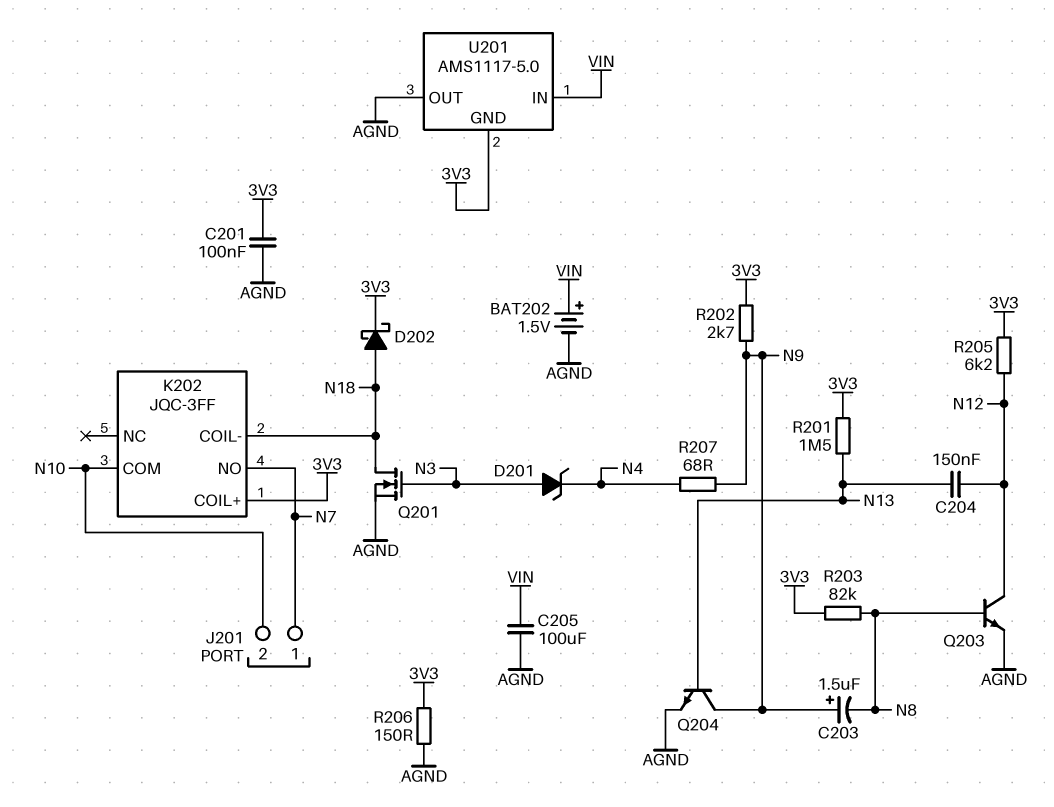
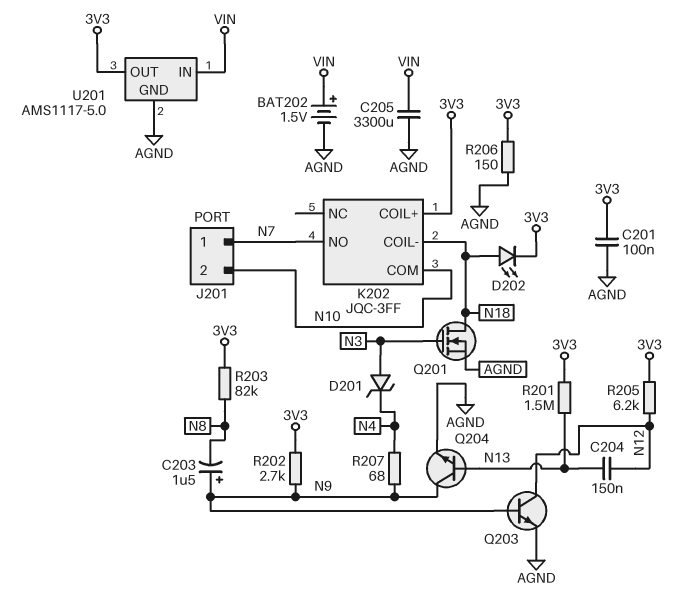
C205: 100uF (AGND, VIN) -> 3300uF (AGND, VIN)
D202: schottky (A N18, K 3V3) -> LED (A N18, K 3V3)
Q203: NPN (B N8, C N12, E AGND) -> NPN (B N9, C N12, E AGND)
U201 pin GND: 3V3 -> AGND
U201 pin OUT: AGND -> 3V3

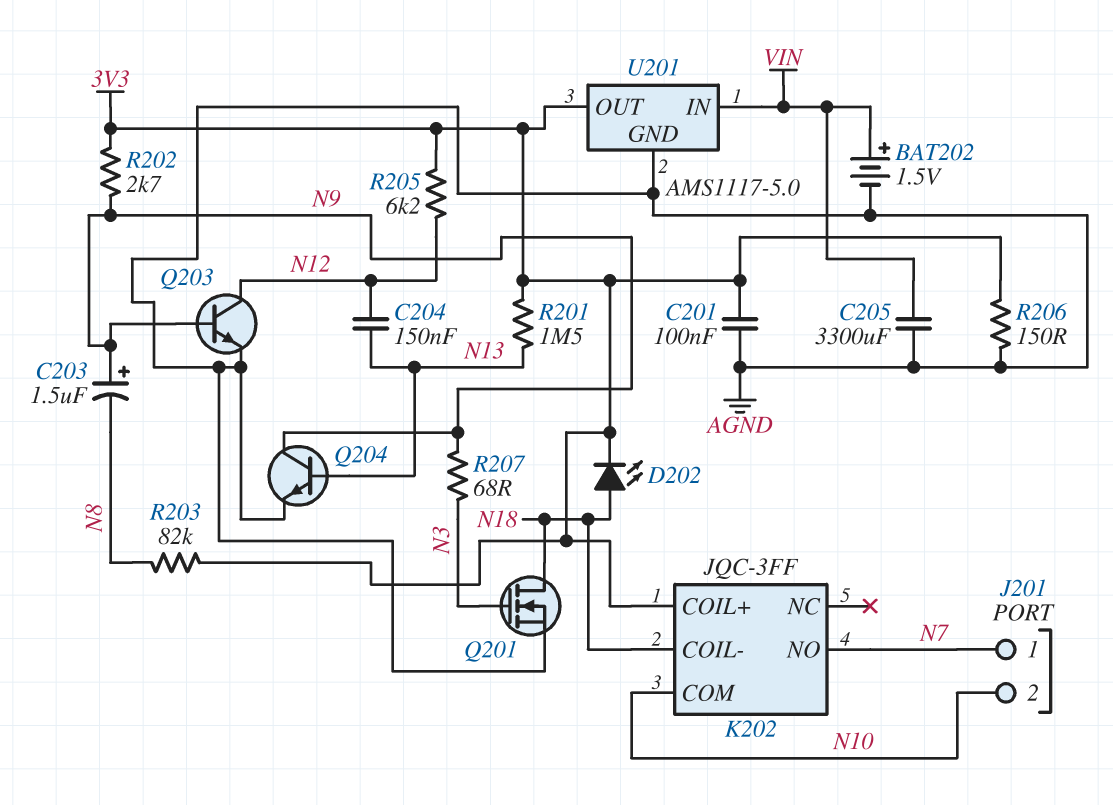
D201: zener (A N3, K N4) -> none
R207: 68 (N4, N9) -> 68 (N3, N9)

